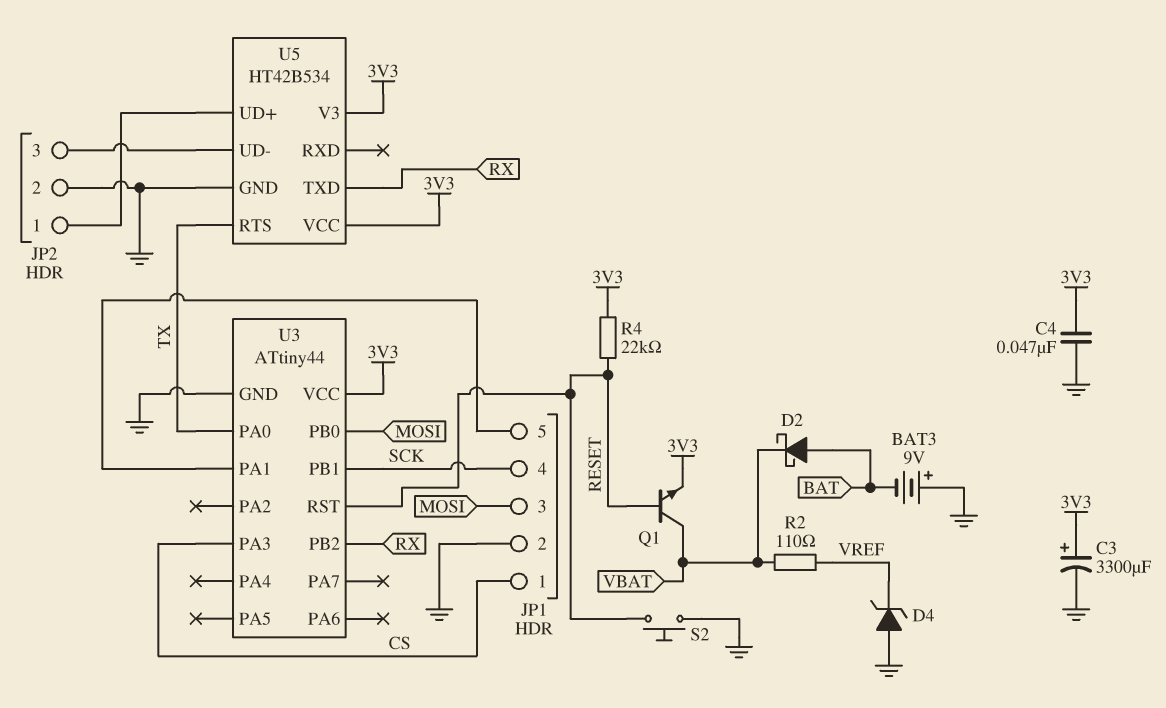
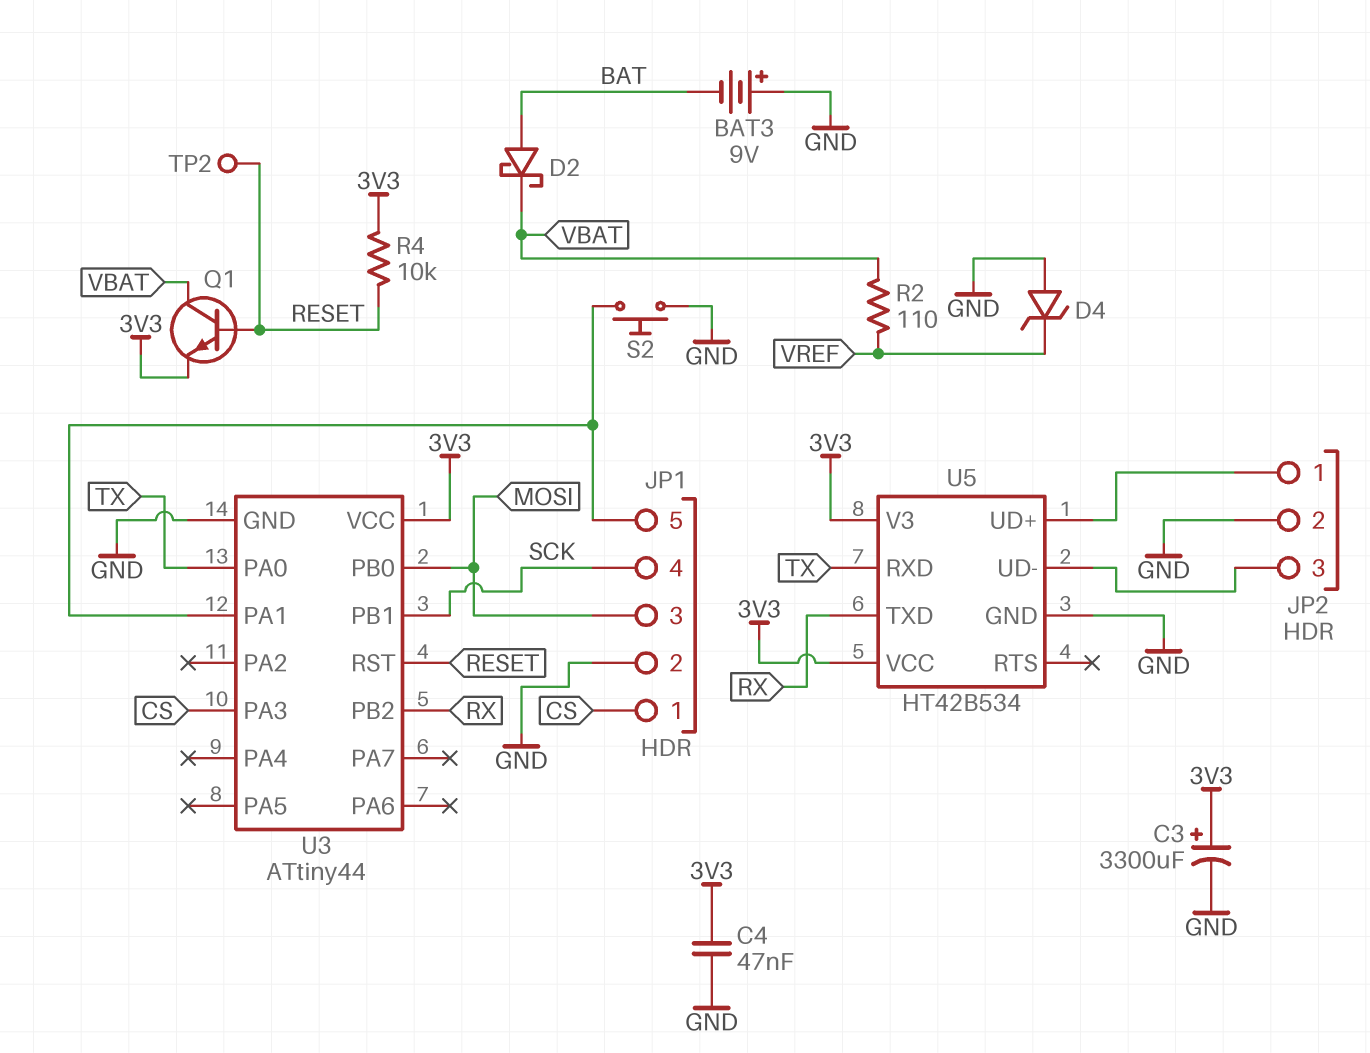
R4: 22k (3V3, RESET) -> 10k (3V3, RESET)
S2: button (GND, RESET) -> button (GND, JP1/5)
TP2: none -> test point (RESET)
U5 pin RTS: TX -> none
U5 pin RXD: none -> TX

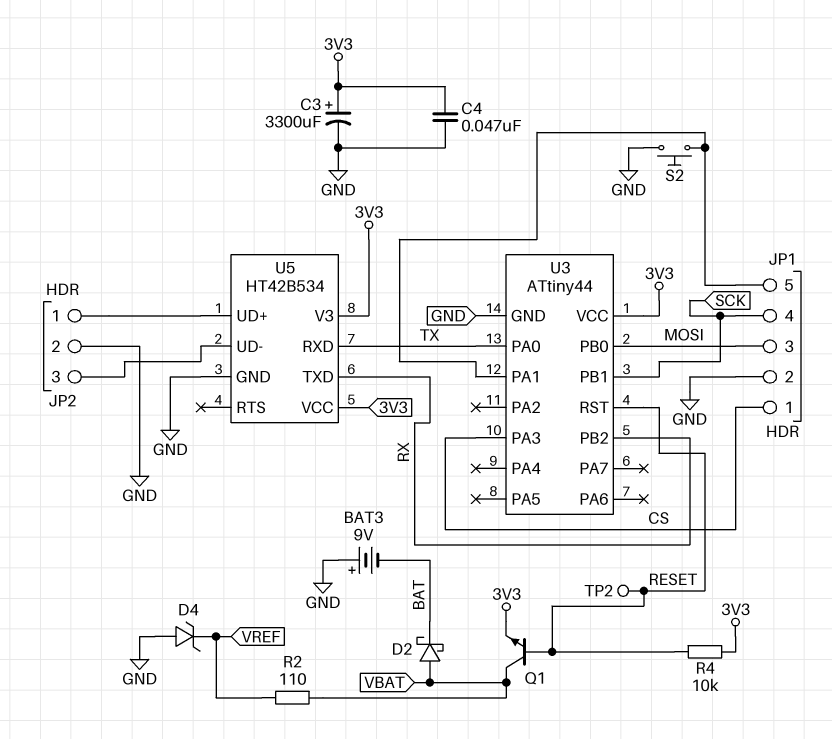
D2: schottky (A BAT, K VBAT) -> schottky (A VBAT, K BAT)

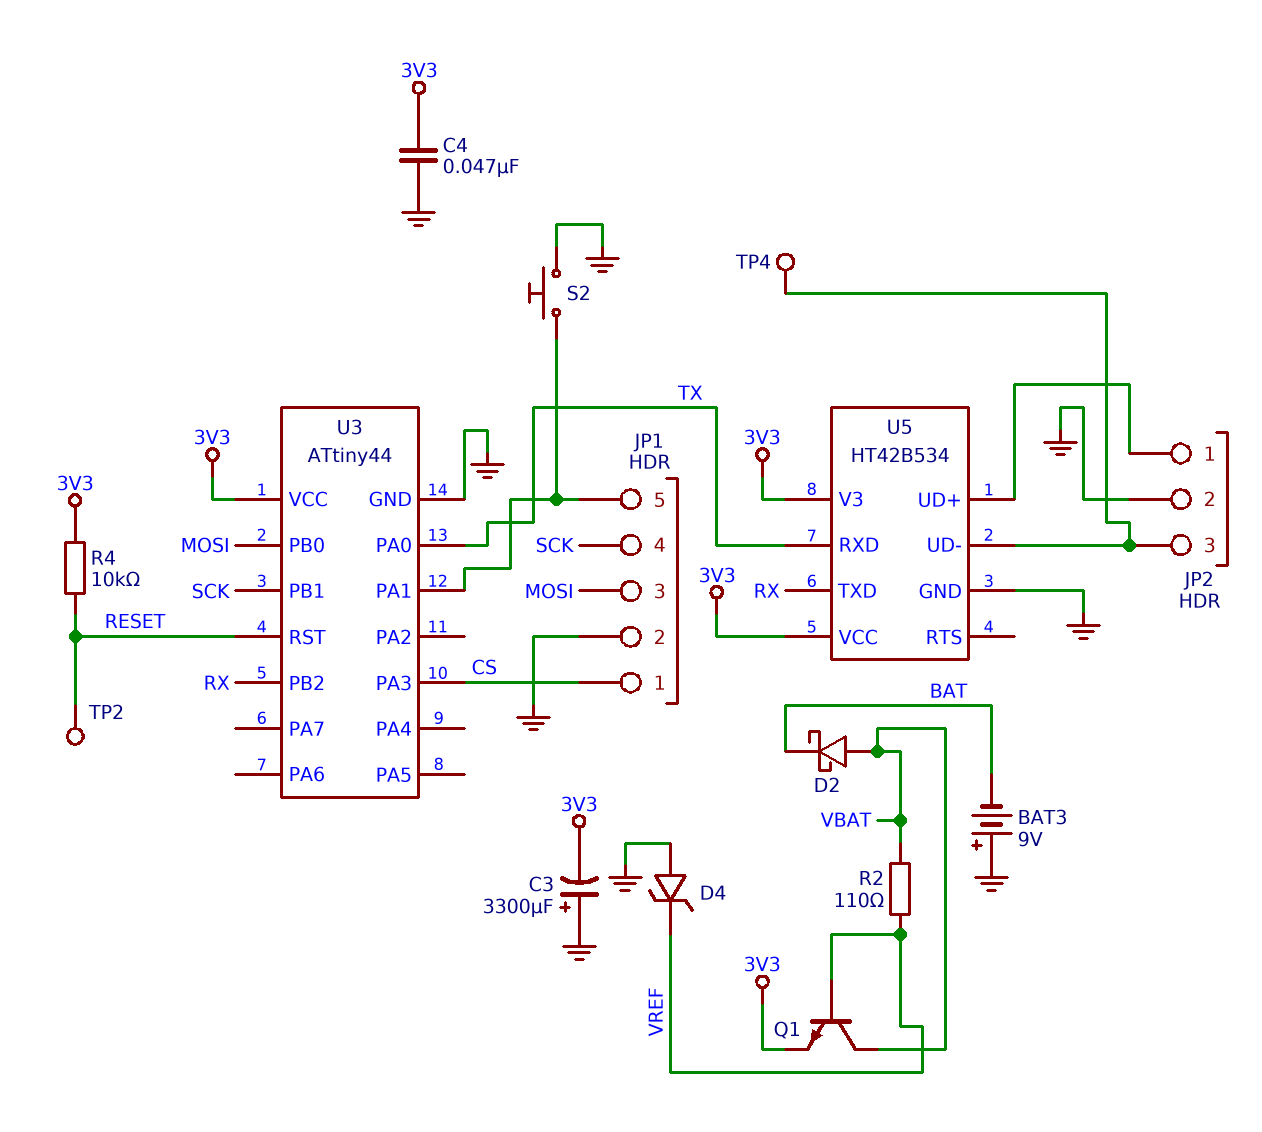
C3: 3300uF (plus 3V3, minus GND) -> 3300uF (plus GND, minus 3V3)
Q1: NPN (B RESET, C VBAT, E 3V3) -> NPN (B VREF, C VBAT, E 3V3)
TP4: none -> test point (JP2/3)

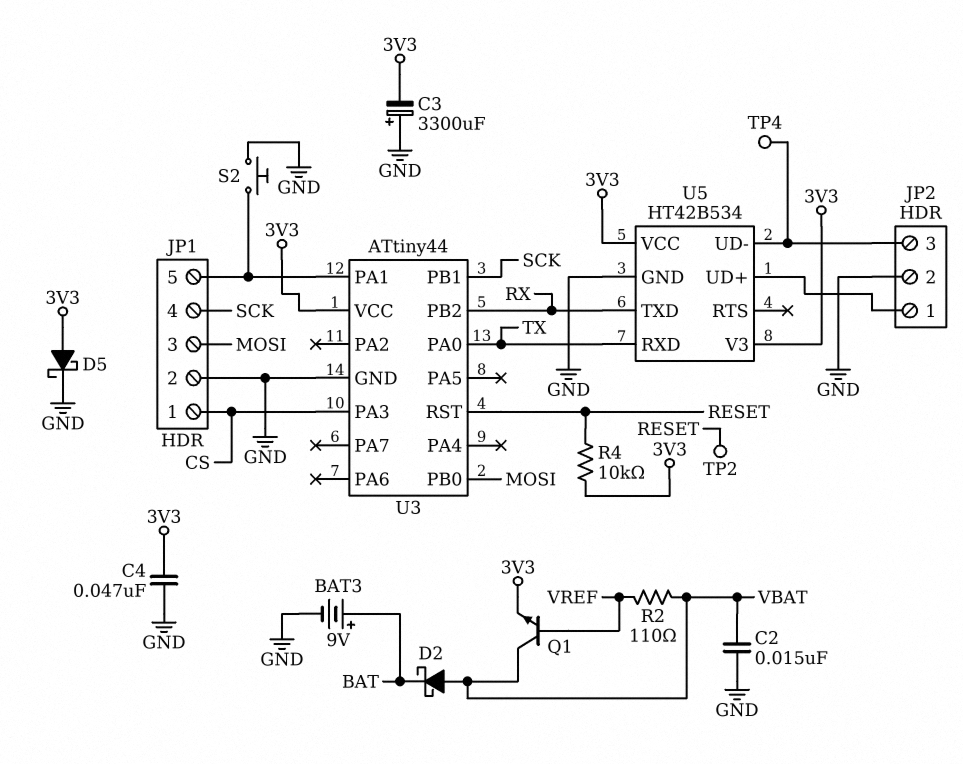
BAT3: 9V (plus GND, minus BAT) -> 9V (plus BAT, minus GND)
C2: none -> 15nF (GND, VBAT)
D4: zener (A GND, K VREF) -> none
D5: none -> schottky (A 3V3, K GND)

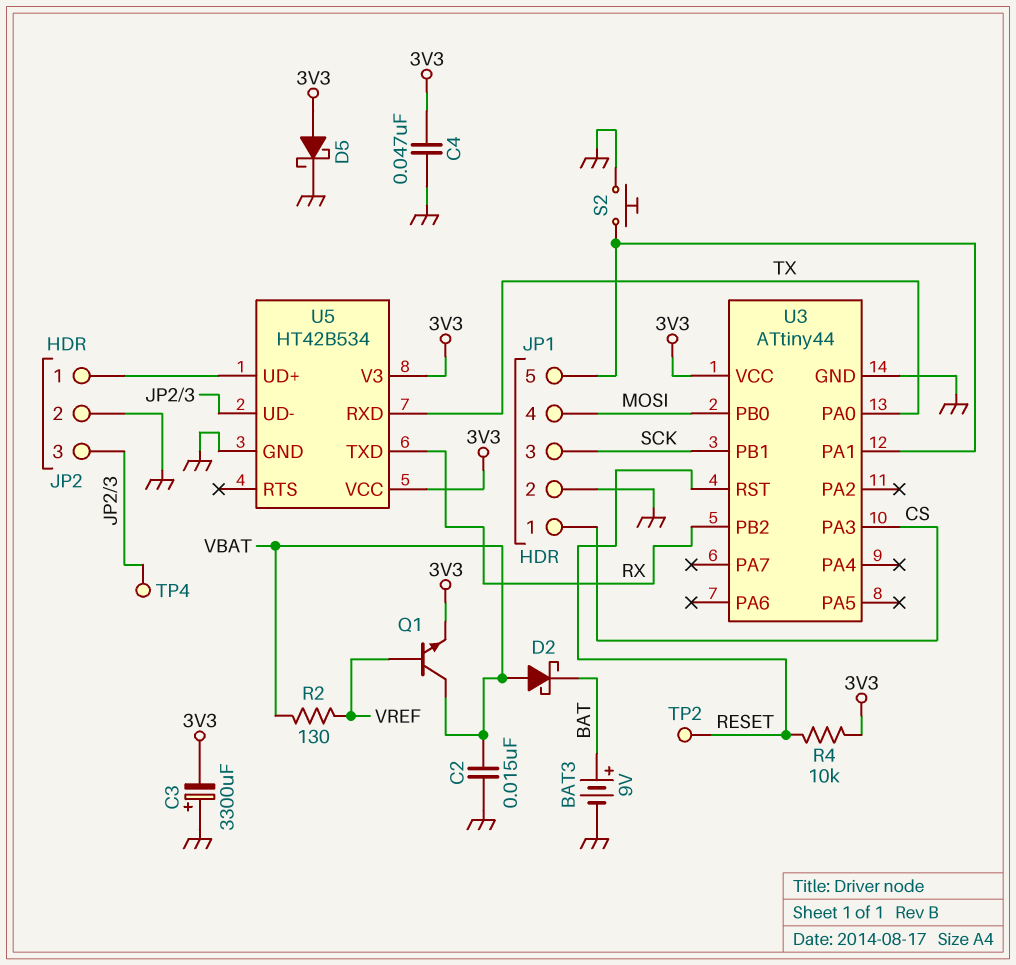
JP1 pin 3: MOSI -> SCK
JP1 pin 4: SCK -> MOSI
R2: 110 (VBAT, VREF) -> 130 (VBAT, VREF)

